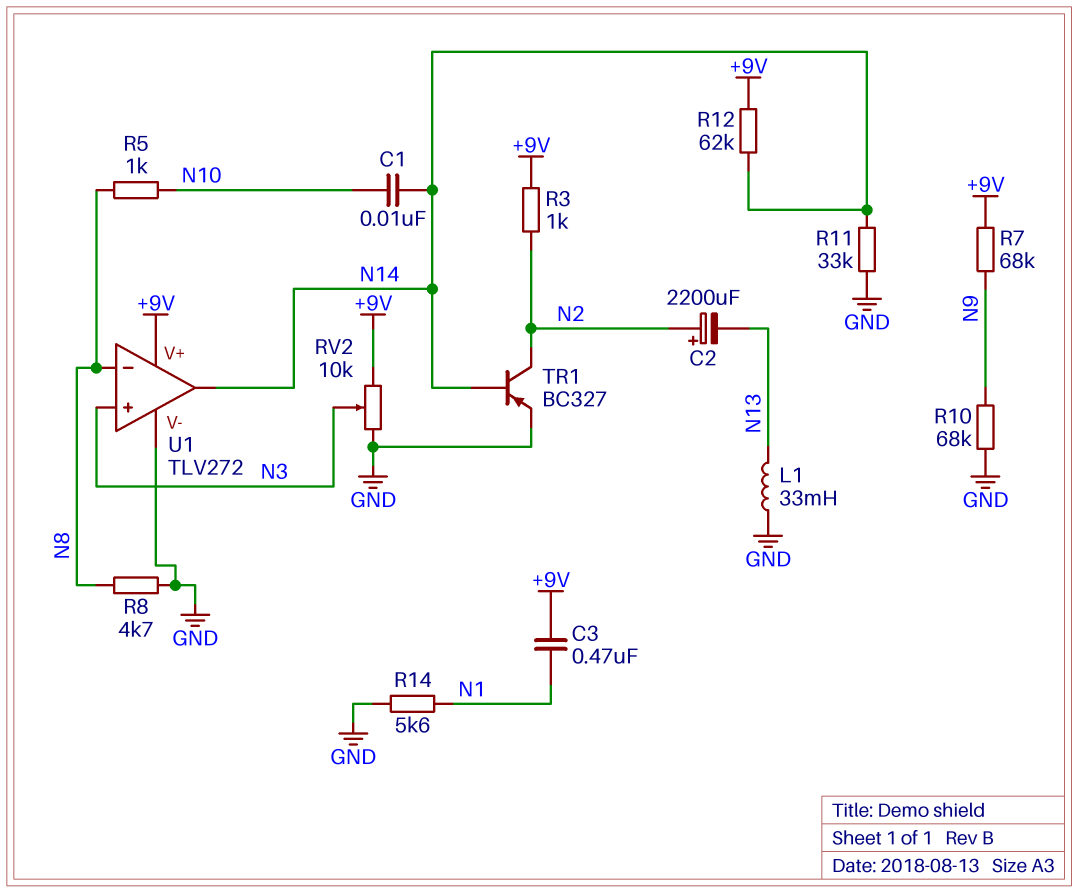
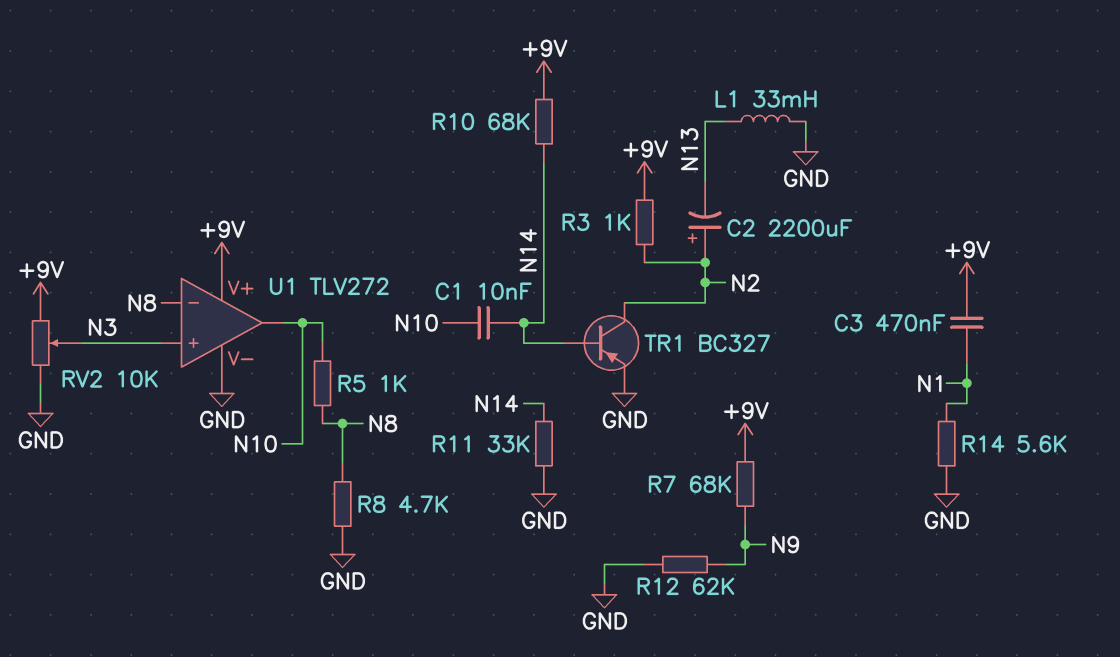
R10: 68k (GND, N9) -> 68k (+9V, N14)
R12: 62k (+9V, N14) -> 62k (GND, N9)
U1 pin out: N14 -> N10

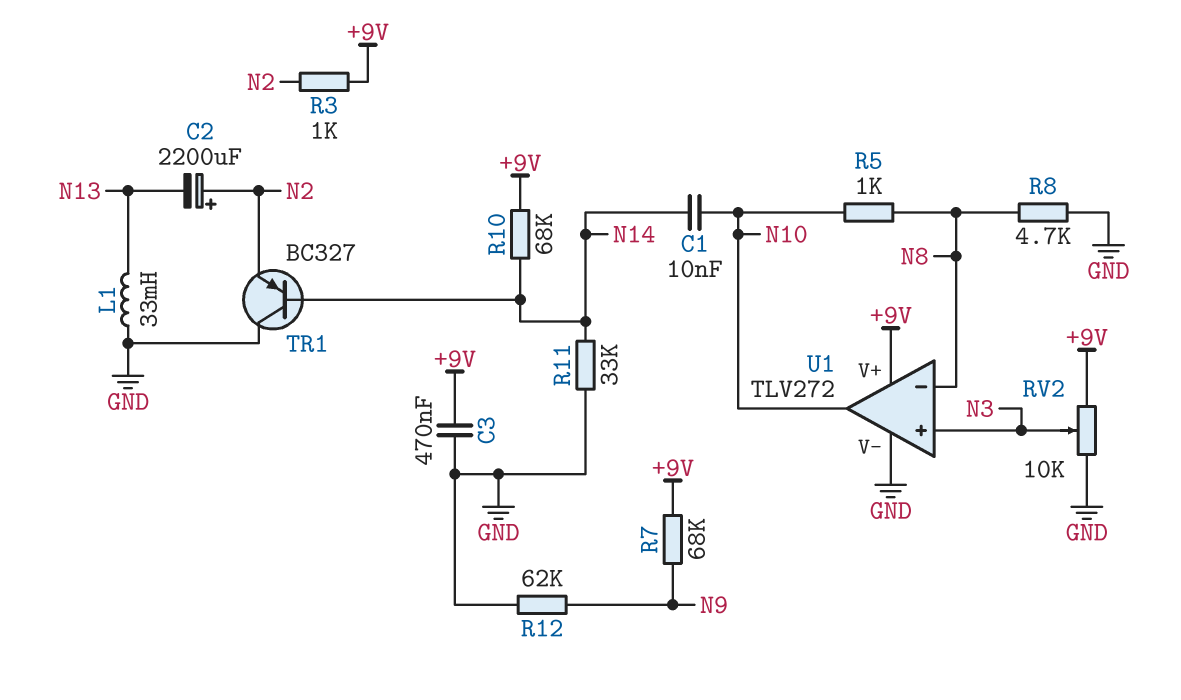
C3: 470nF (+9V, N1) -> 470nF (+9V, GND)
R14: 5.6k (GND, N1) -> none
TR1: PNP BC327 (B N14, C N2, E GND) -> PNP BC327 (B N14, C GND, E N2)

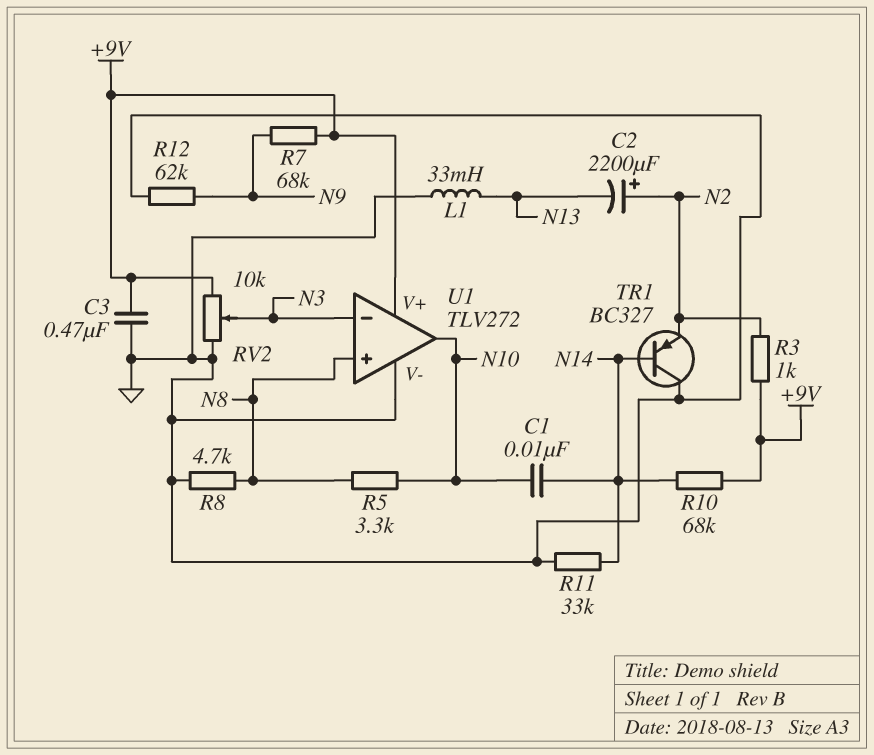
R5: 1k (N8, N10) -> 3.3k (N8, N10)
U1 pin in+: N3 -> N8
U1 pin in-: N8 -> N3

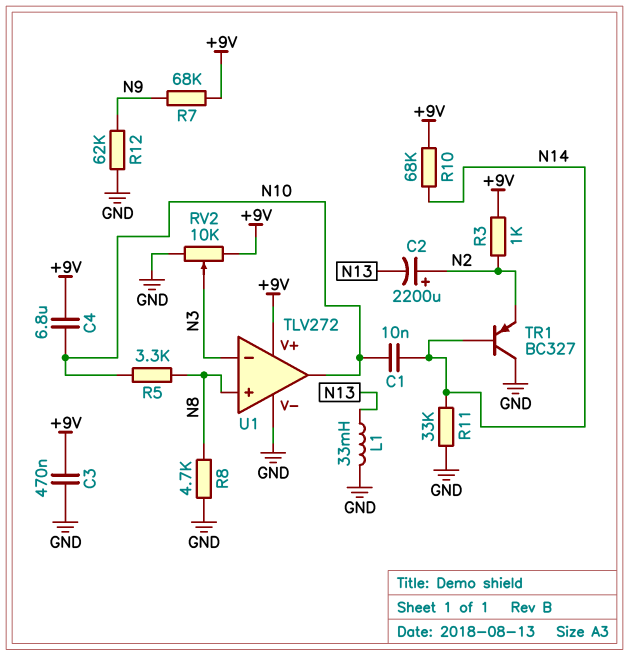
C4: none -> 6.8uF (+9V, N10)

